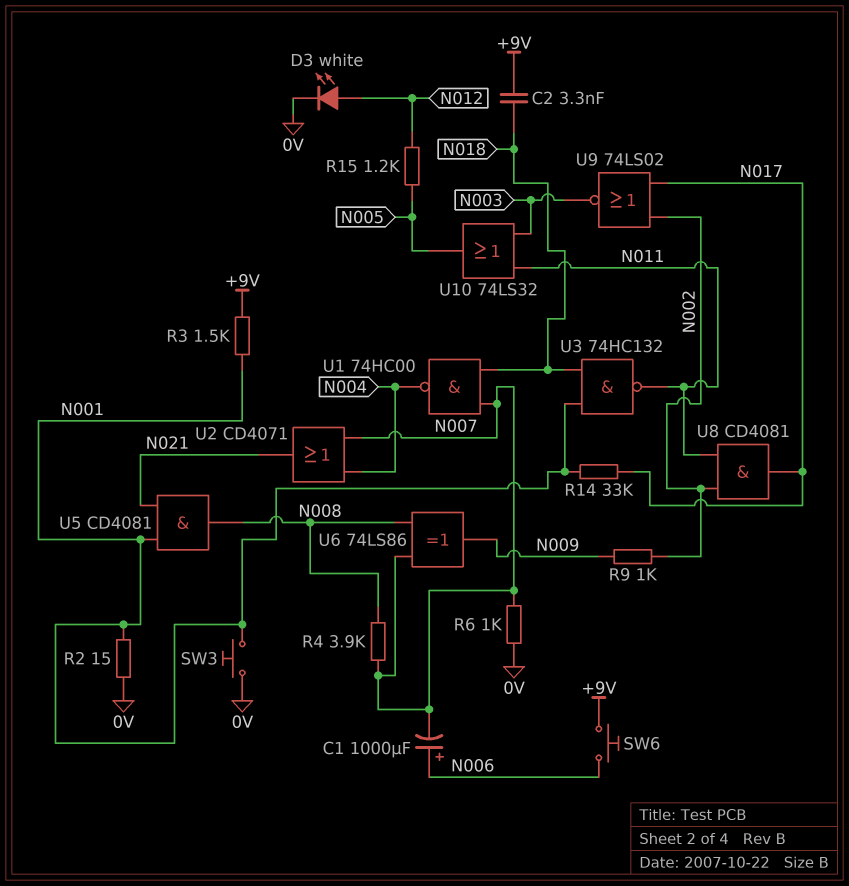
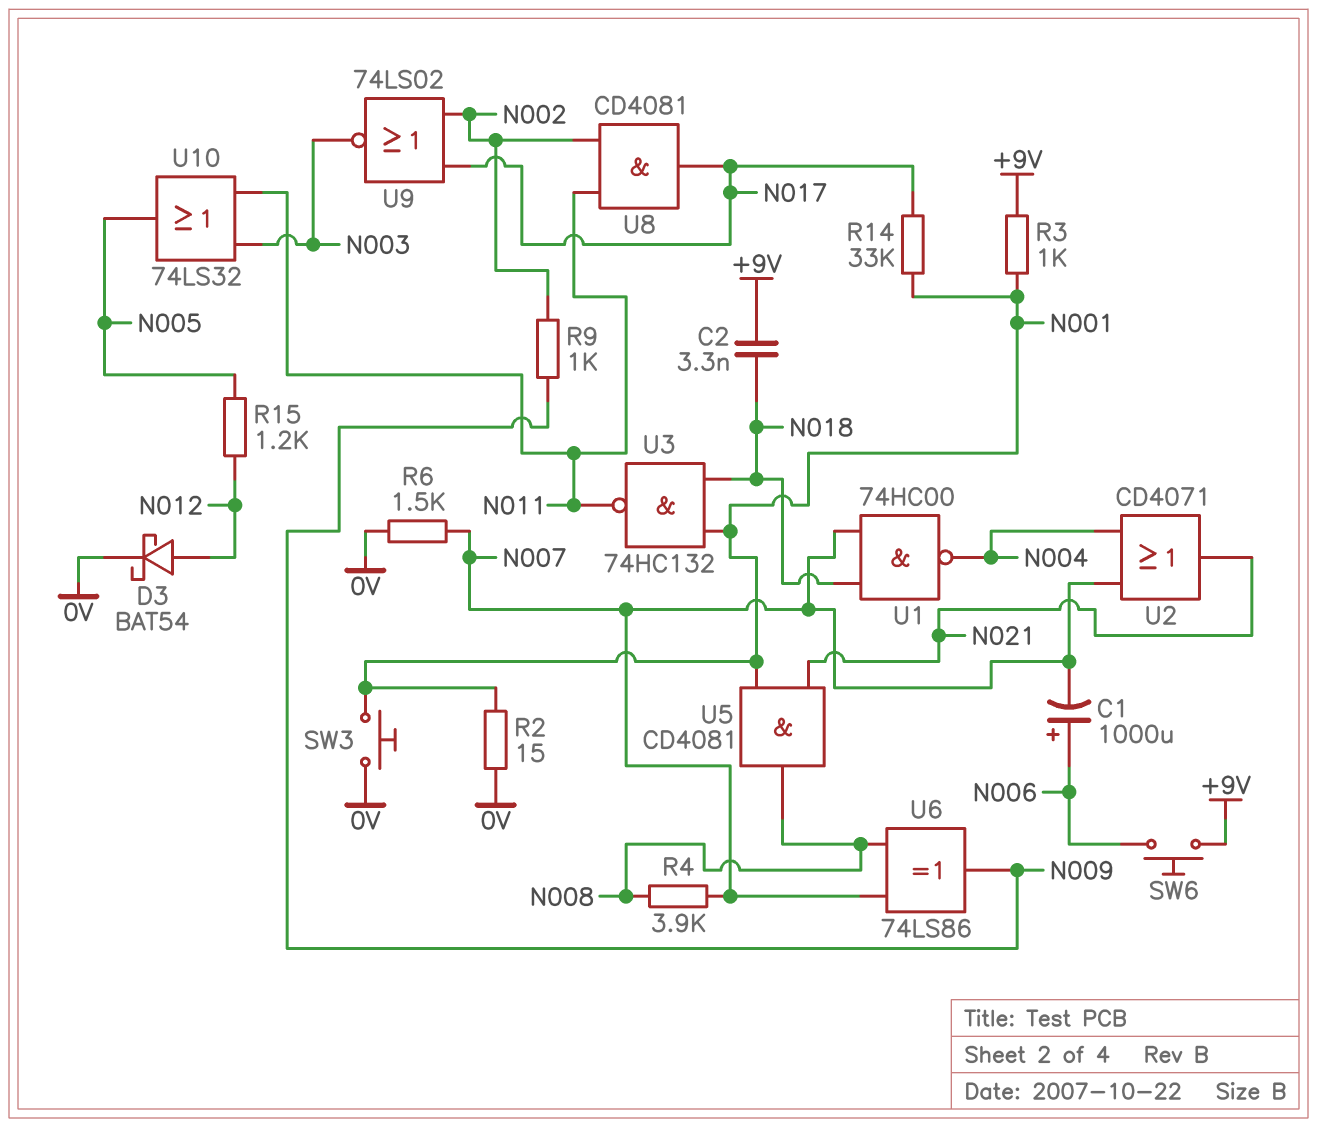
D3: LED white (A N012, K 0V) -> schottky BAT54 (A N012, K 0V)
R3: 1.5k (+9V, N001) -> 1k (+9V, N001)
R6: 1k (0V, N007) -> 1.5k (0V, N007)

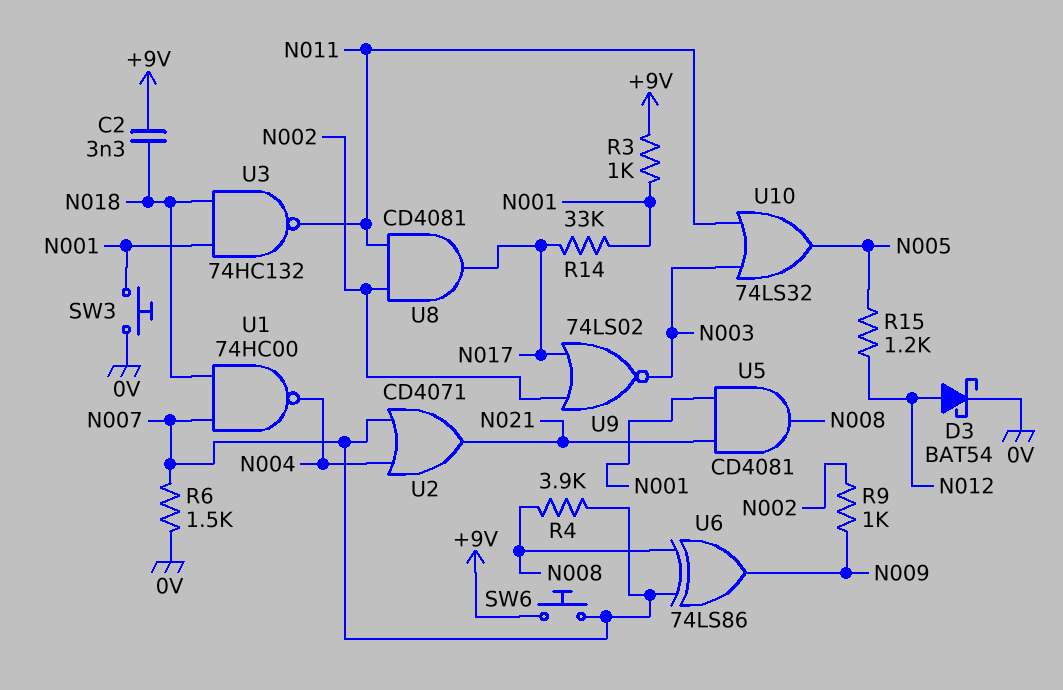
C1: 1000uF (plus N006, minus N007) -> none
R2: 15 (0V, N001) -> none
SW6: button (+9V, N006) -> button (+9V, N007)

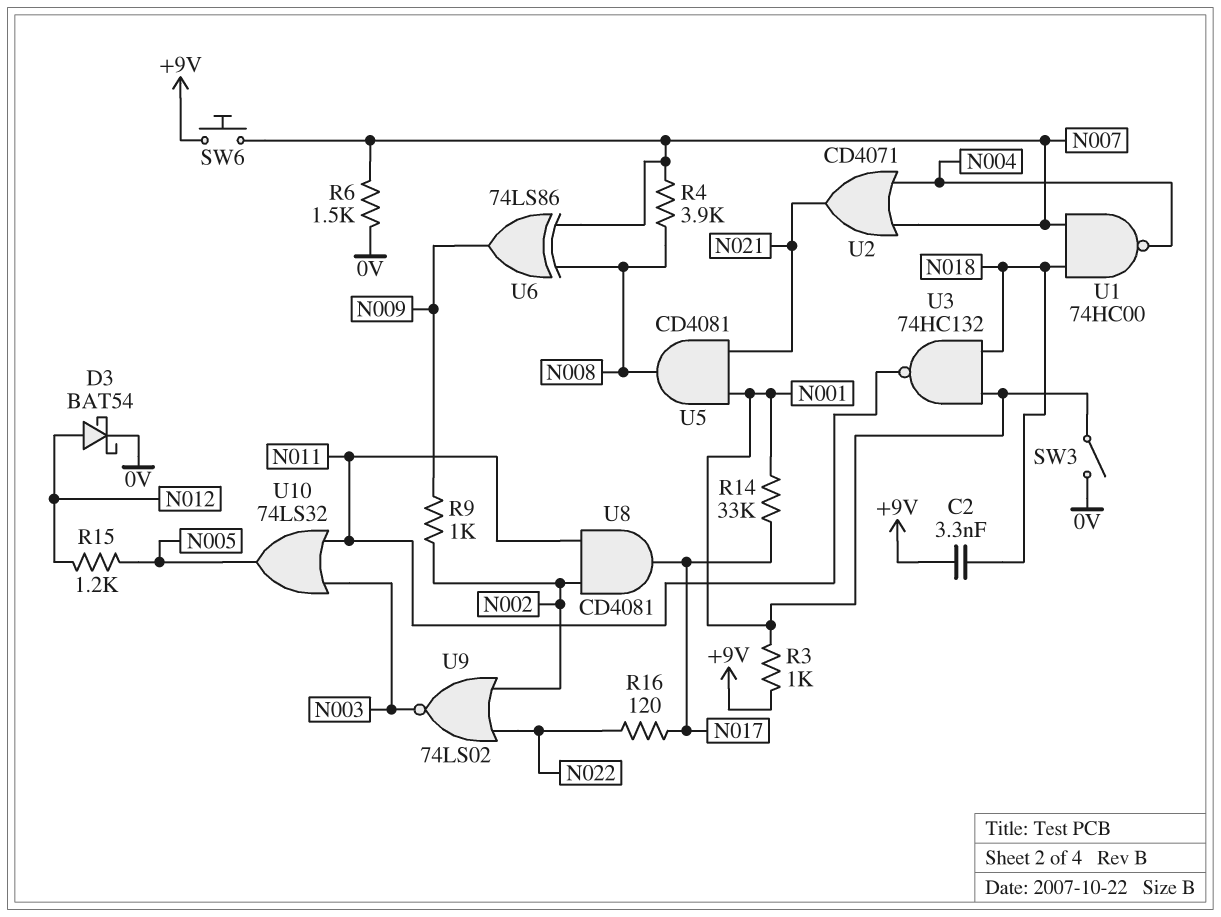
R16: none -> 120 (N017, N022)
SW3: button (0V, N001) -> switch (0V, N001)
U9: NOR 74LS02 (in N002, in N017, out N003) -> NOR 74LS02 (in N002, in N022, out N003)

